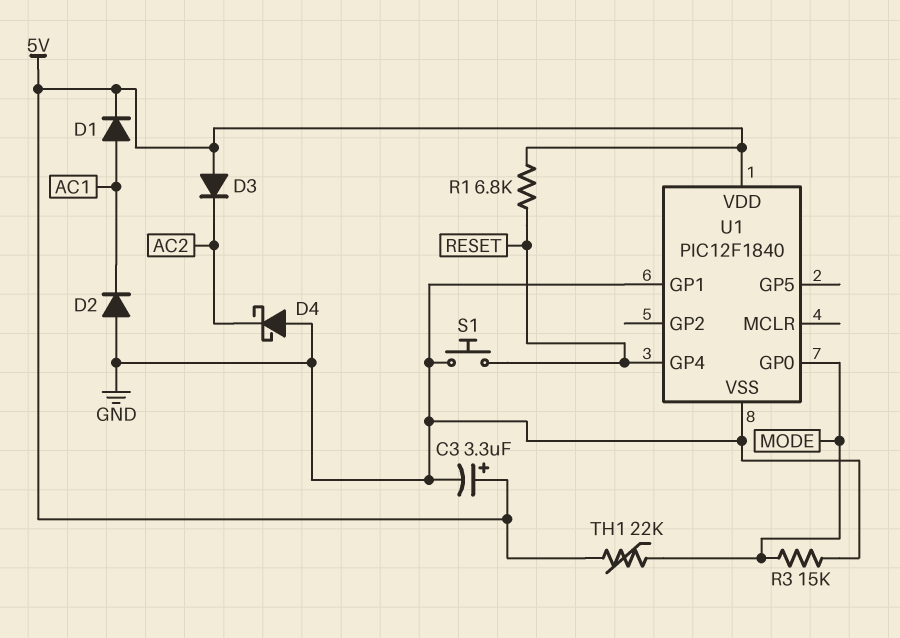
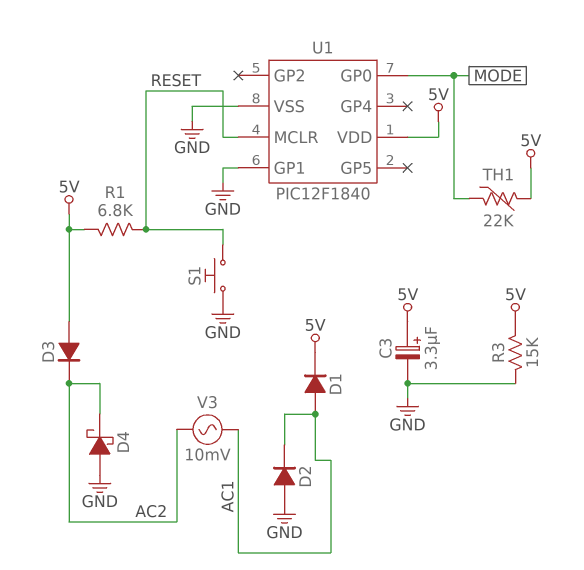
R3: 15k (GND, MODE) -> 15k (5V, GND)
U1 pin GP4: RESET -> none
U1 pin MCLR: none -> RESET
V3: none -> AC 10mV (AC1, AC2)

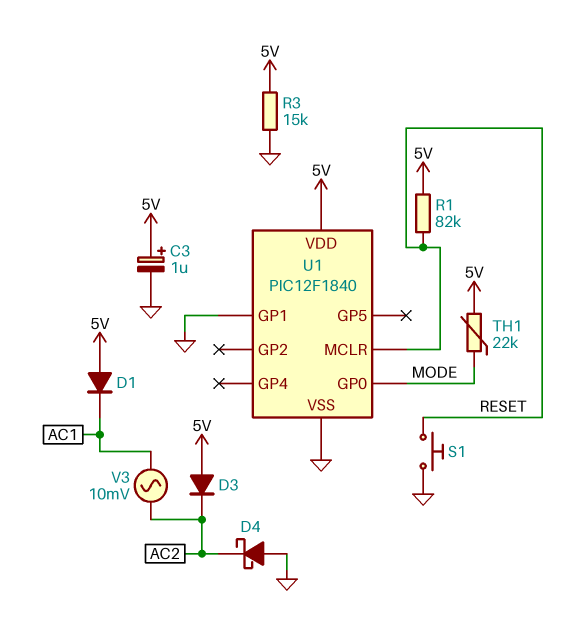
C3: 3.3uF (plus 5V, minus GND) -> 1uF (plus 5V, minus GND)
D1: diode (A AC1, K 5V) -> diode (A 5V, K AC1)
D2: diode (A GND, K AC1) -> none
R1: 6.8k (5V, RESET) -> 82k (5V, RESET)

